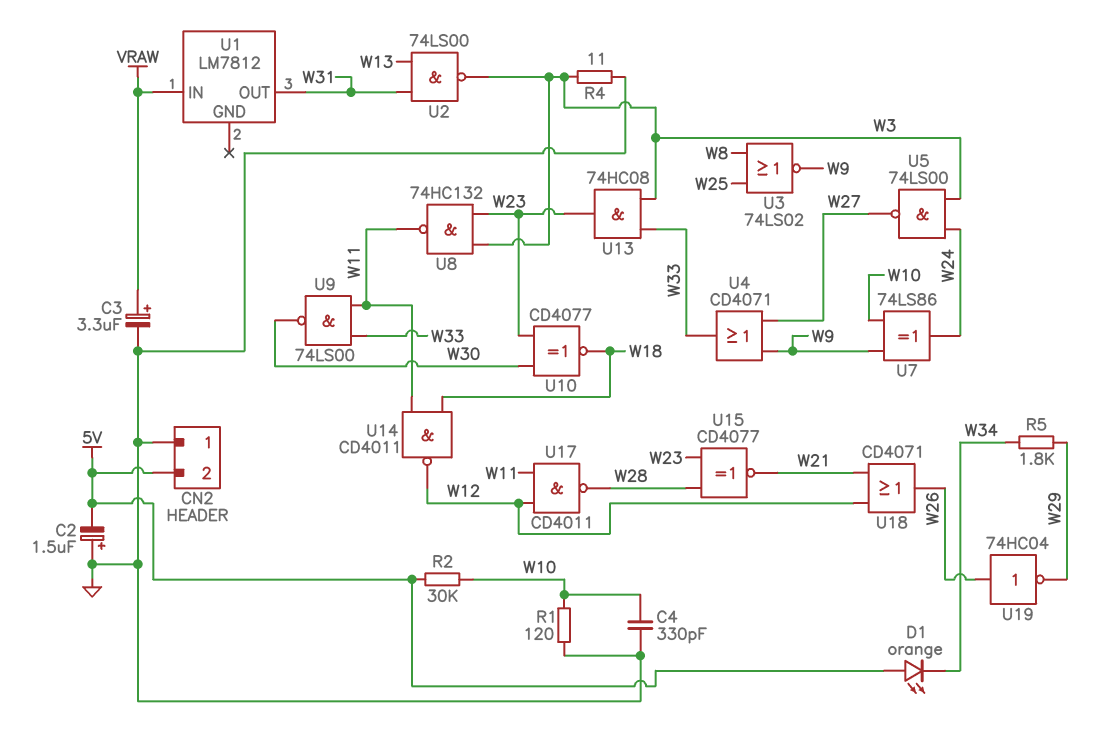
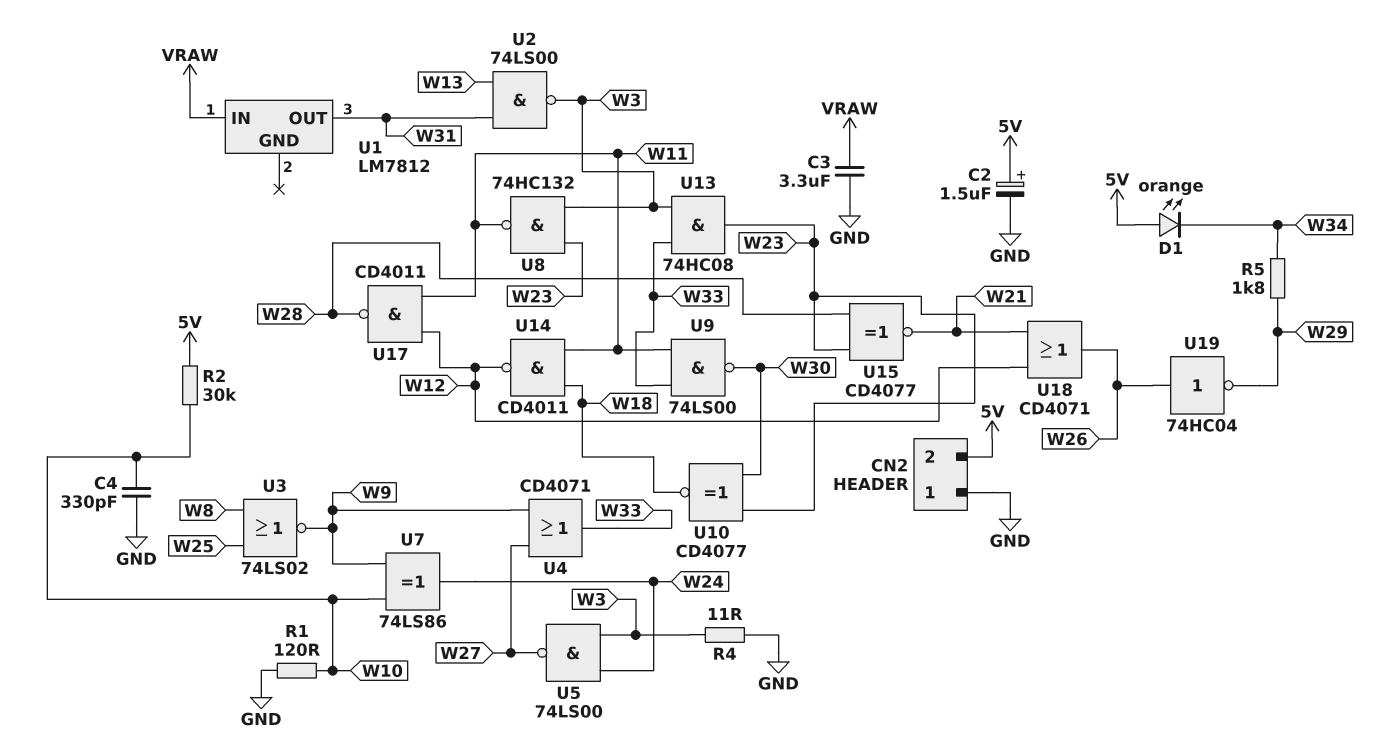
C2: 1.5uF (plus GND, minus 5V) -> 1.5uF (plus 5V, minus GND)
C3: 3.3uF (plus VRAW, minus GND) -> 3.3uF (GND, VRAW)

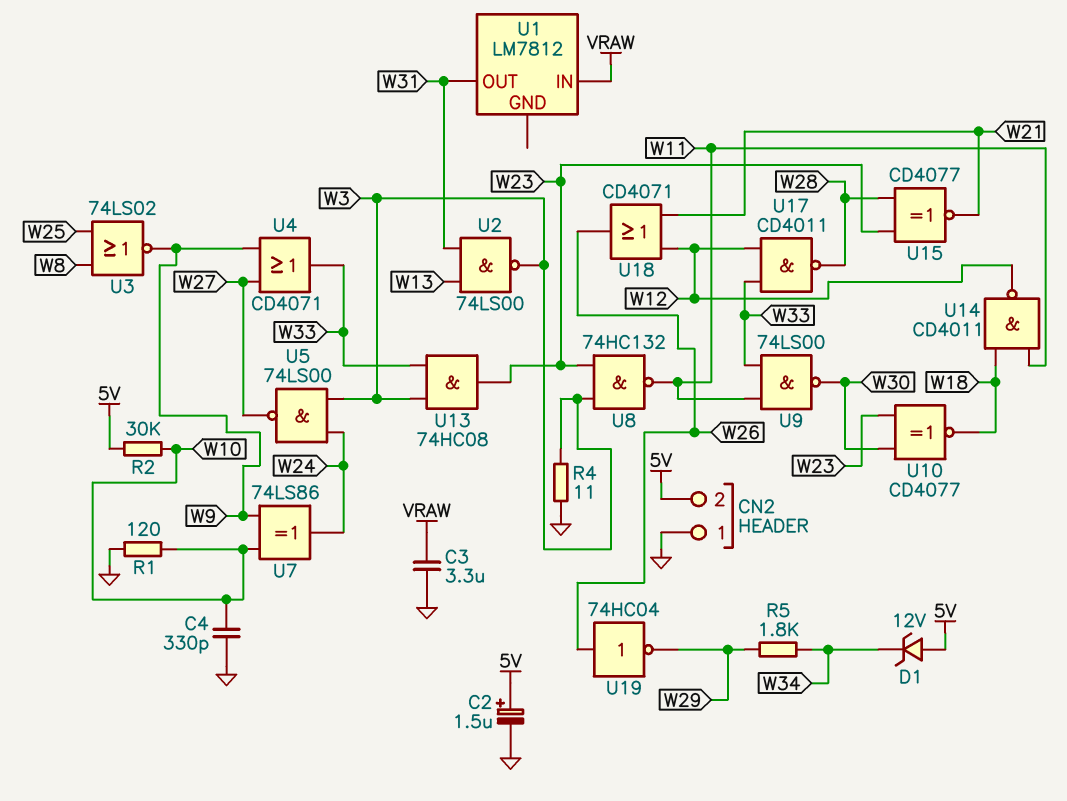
D1: LED orange (A 5V, K W34) -> zener 12V (A 5V, K W34)
U17: NAND CD4011 (in W11, in W12, out W28) -> NAND CD4011 (in W12, in W33, out W28)

